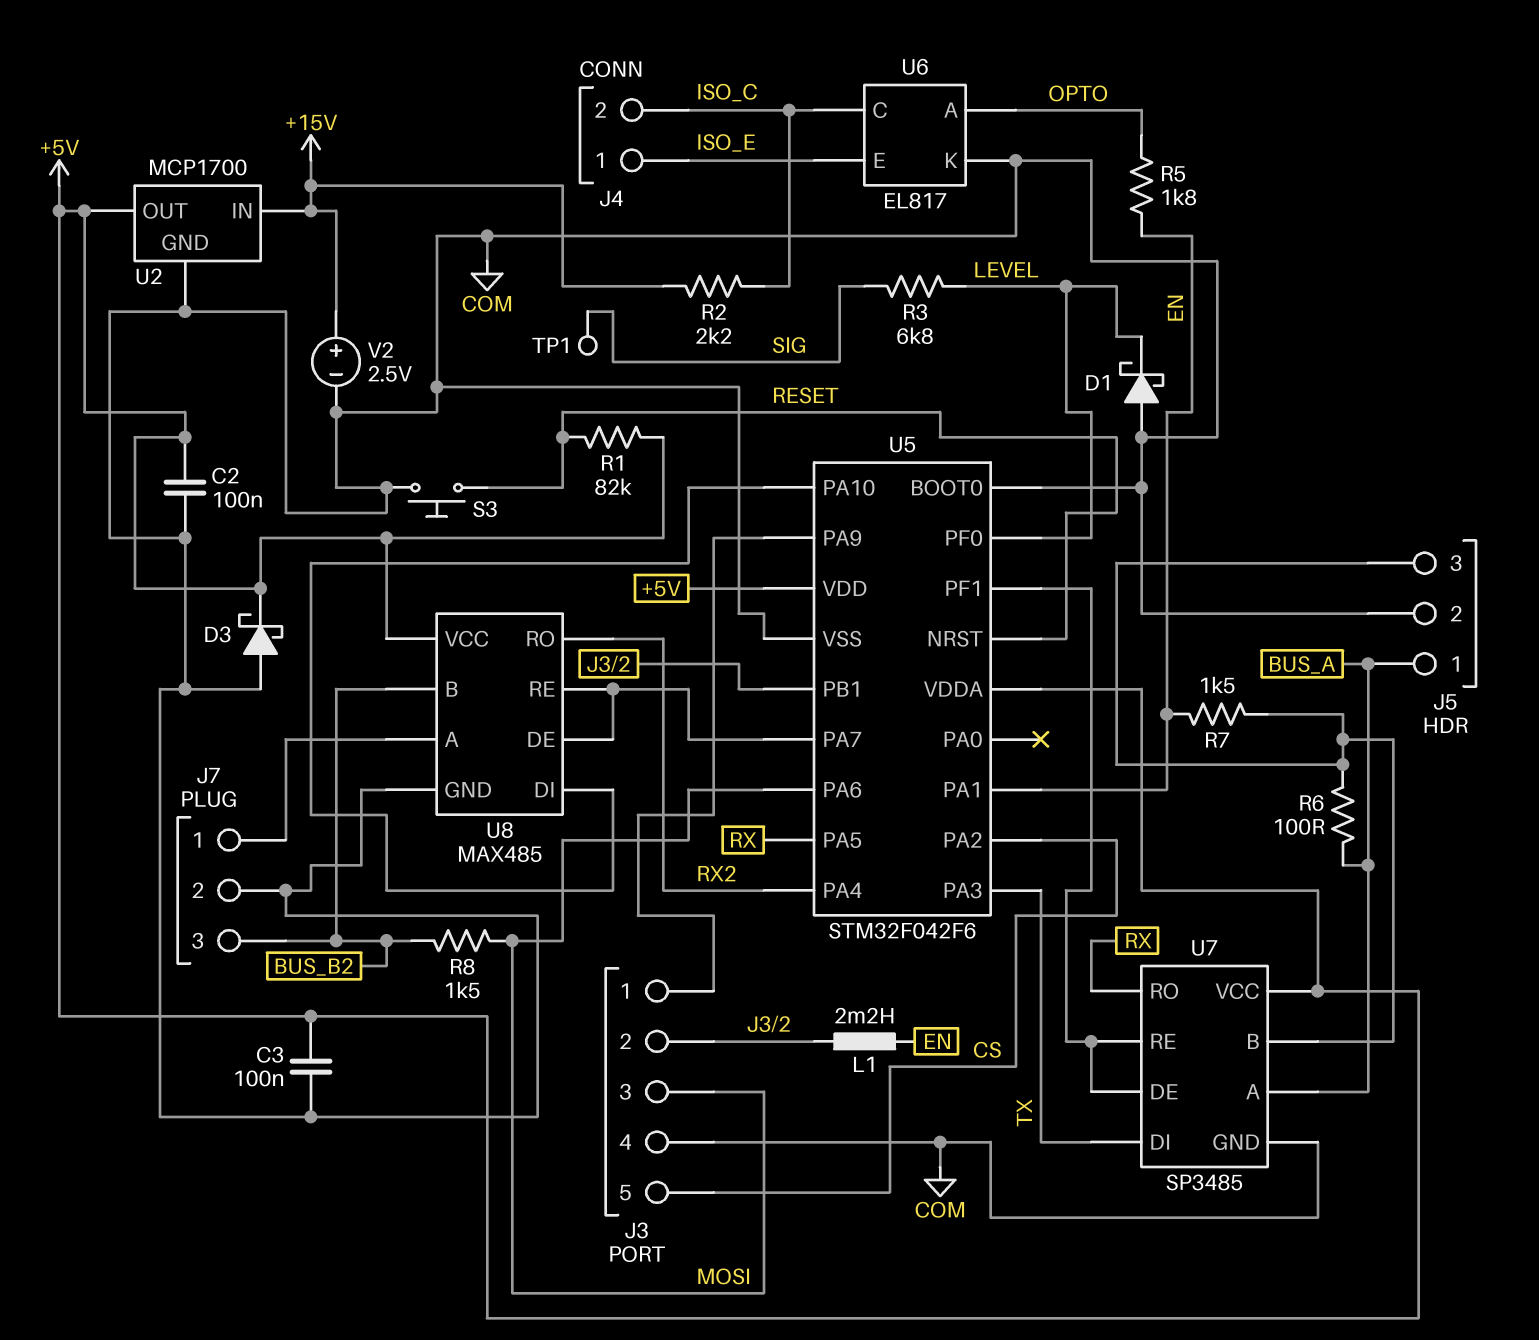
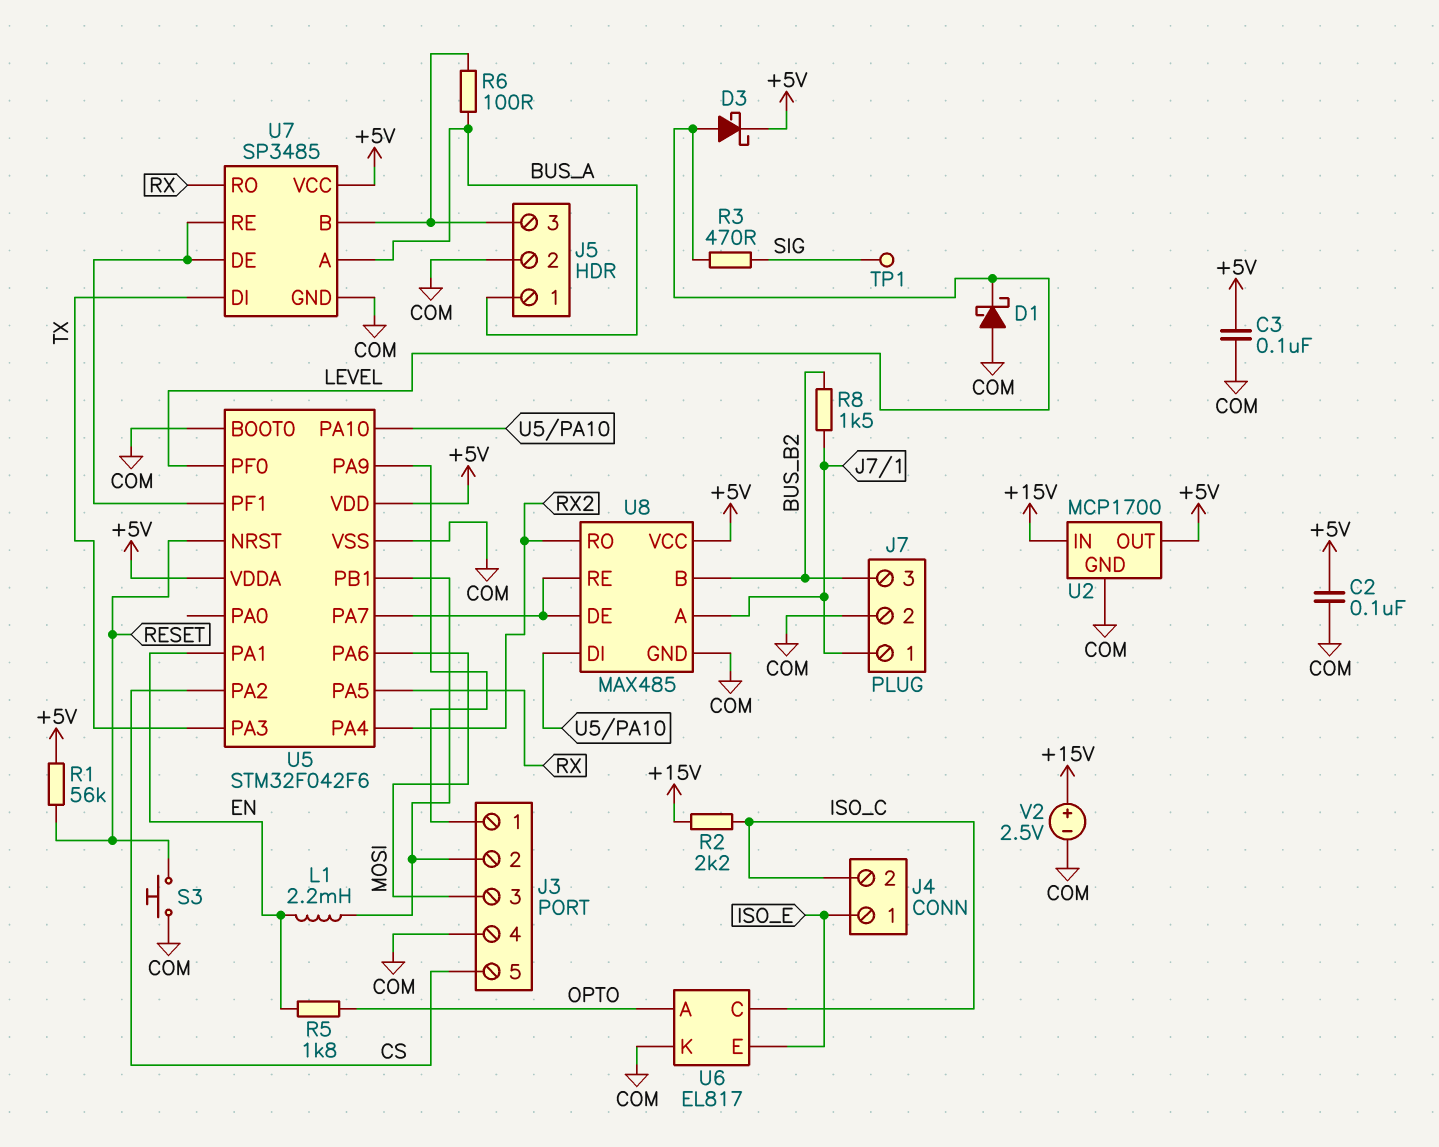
D3: schottky (A COM, K +5V) -> schottky (A LEVEL, K +5V)
R1: 82k (+5V, RESET) -> 56k (+5V, RESET)
R3: 6.8k (LEVEL, SIG) -> 470 (LEVEL, SIG)
R7: 1.5k (EN, J5/3) -> none
R8: 1.5k (BUS_B2, MOSI) -> 1.5k (BUS_B2, J7/1)

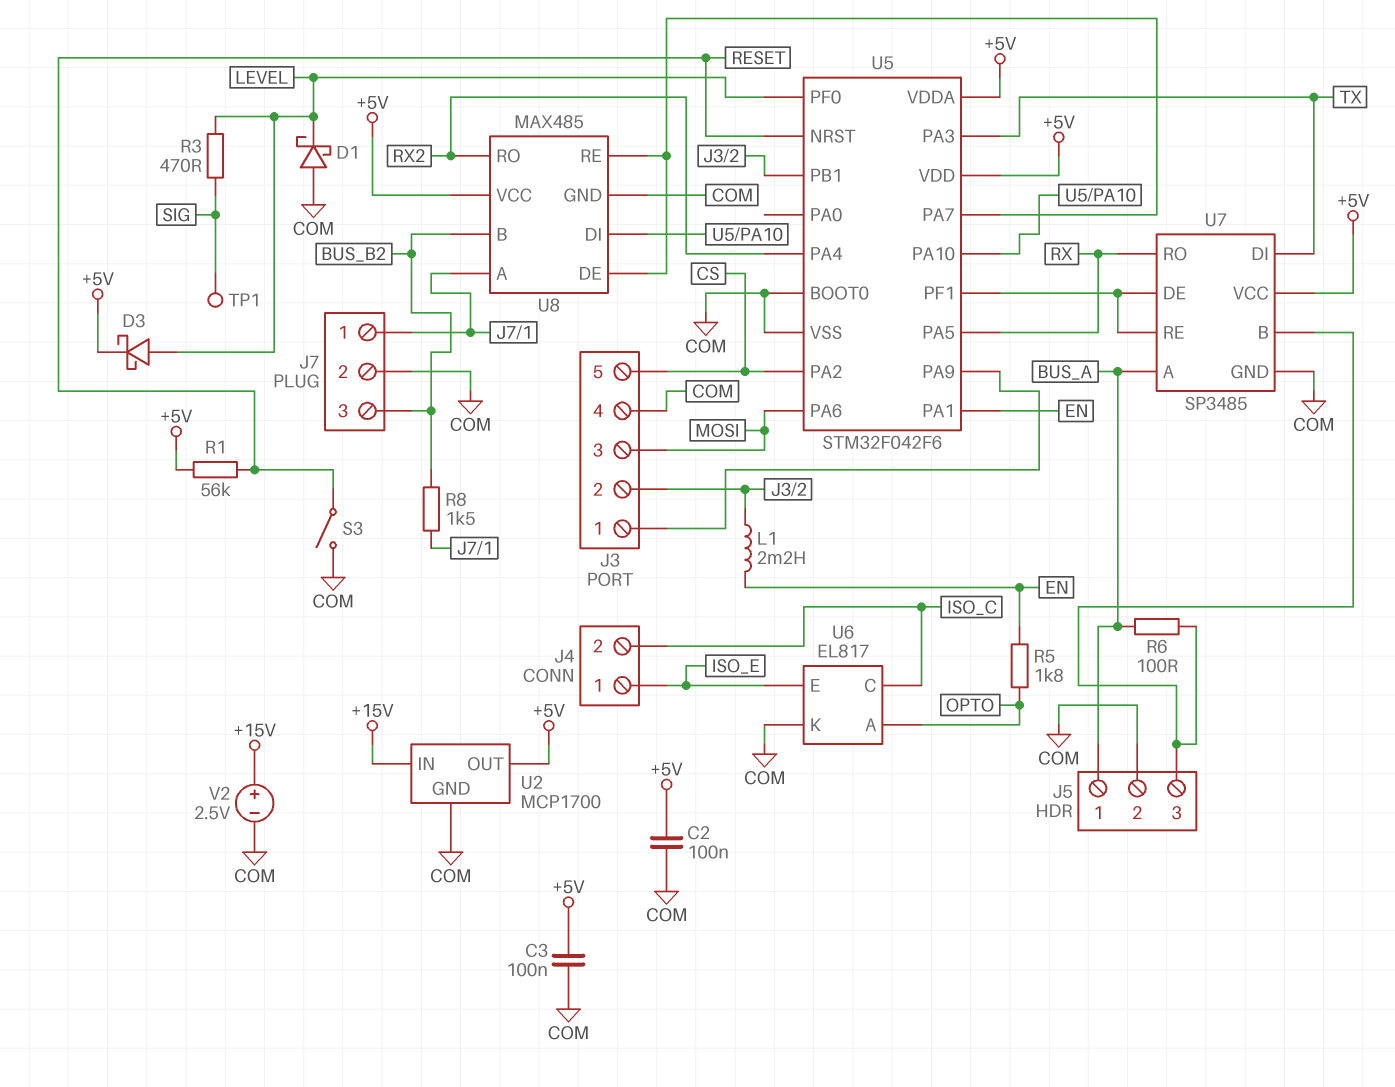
R2: 2.2k (+15V, ISO_C) -> none
S3: button (COM, RESET) -> switch (COM, RESET)

